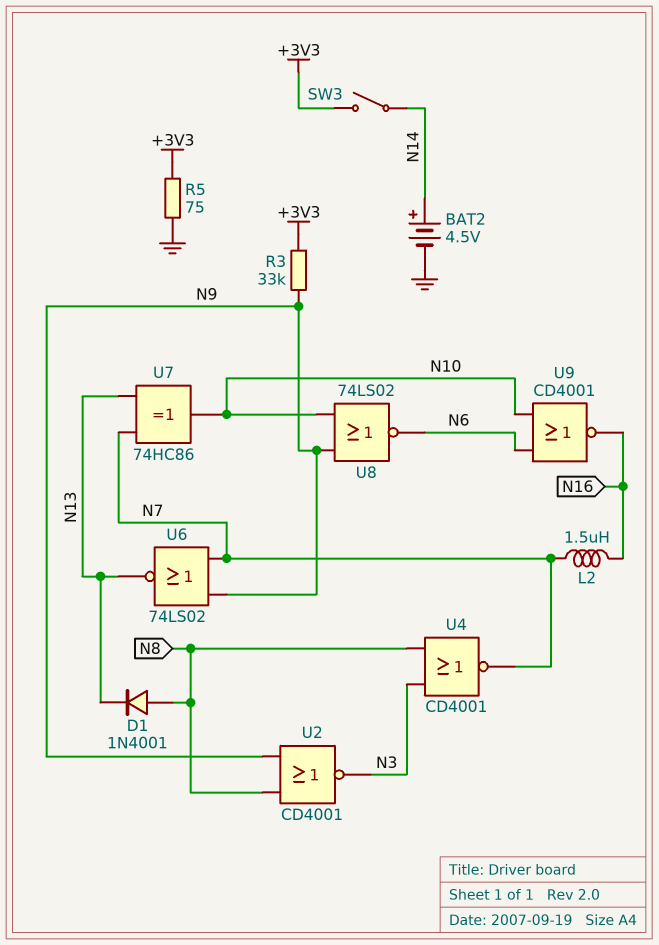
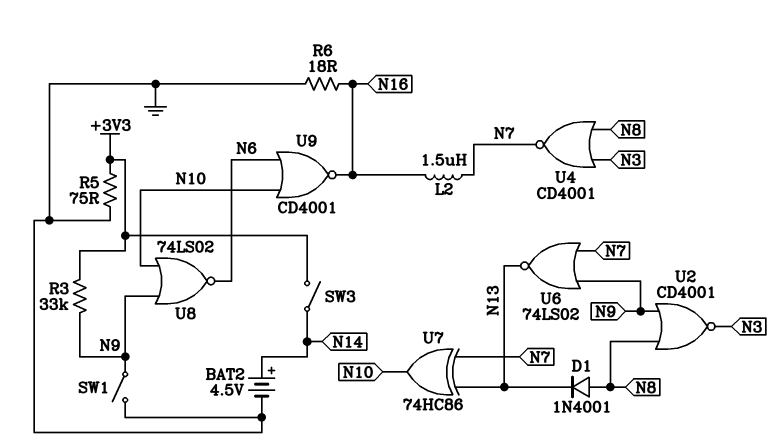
R6: none -> 18 (GND, N16)
SW1: none -> switch (GND, N9)

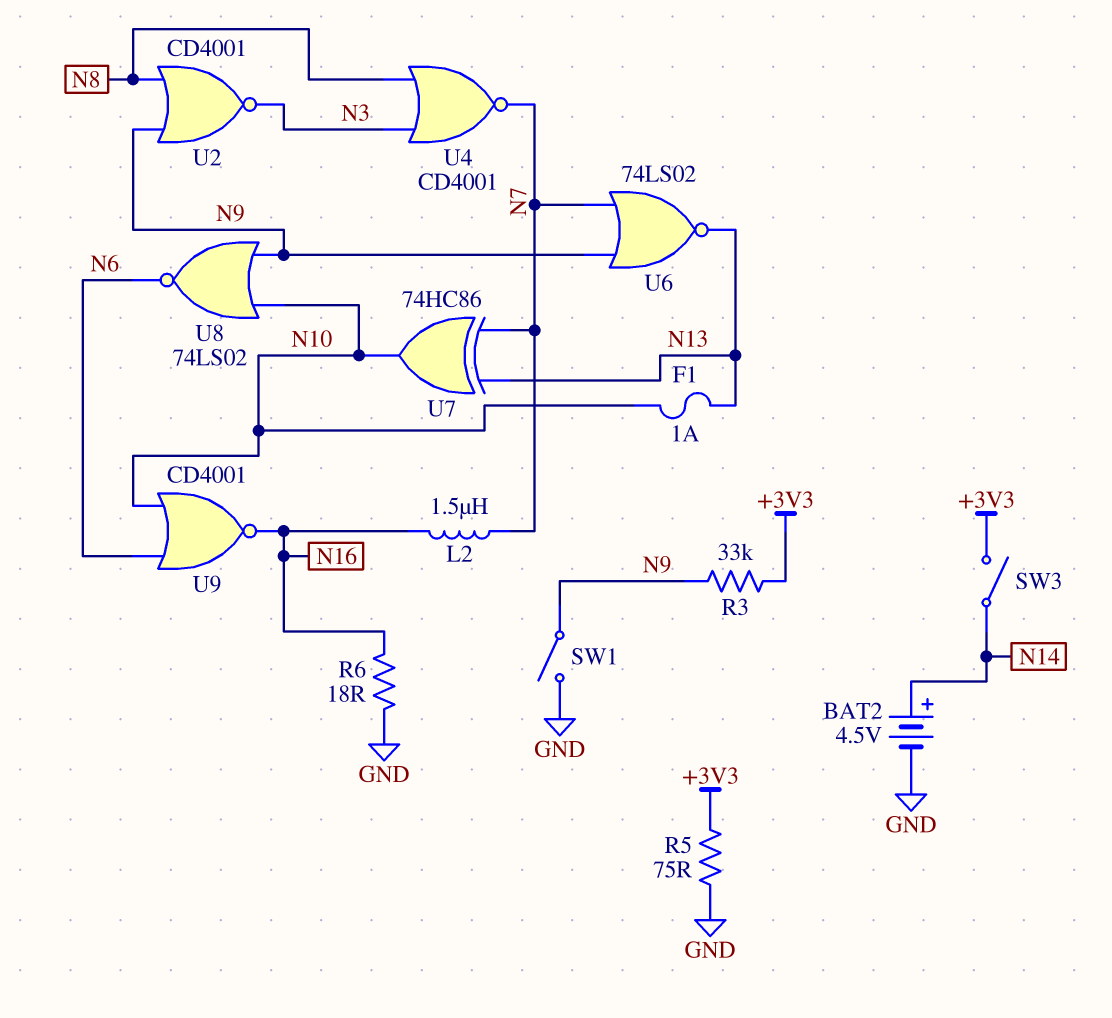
D1: diode 1N4001 (A N8, K N13) -> none
F1: none -> 1A (N10, N13)

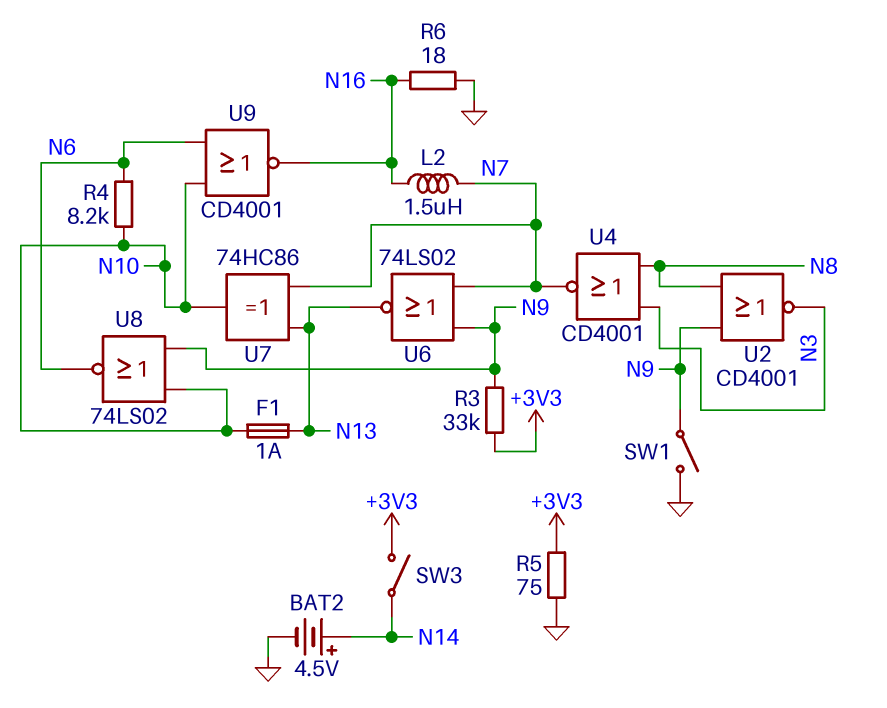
R4: none -> 8.2k (N6, N10)

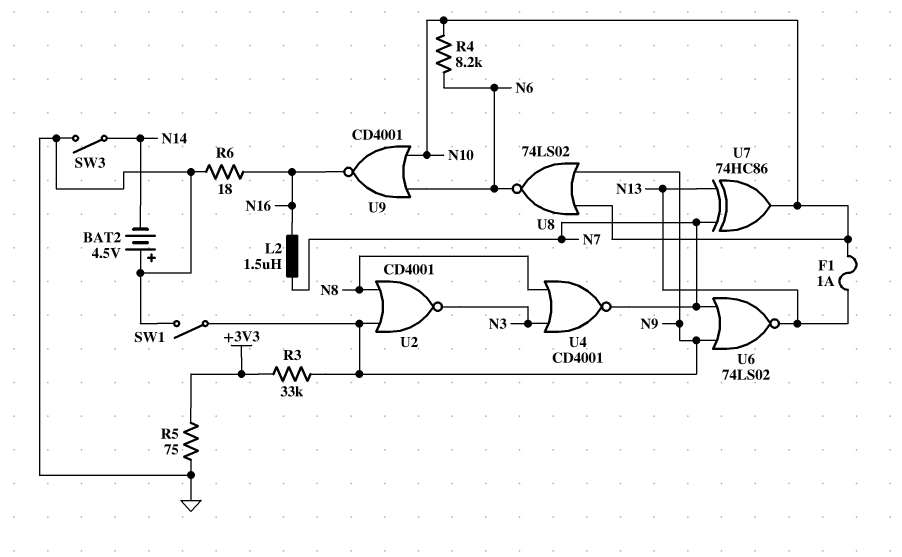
BAT2: 4.5V (plus N14, minus GND) -> 4.5V (plus GND, minus N14)
SW3: switch (+3V3, N14) -> switch (GND, N14)

